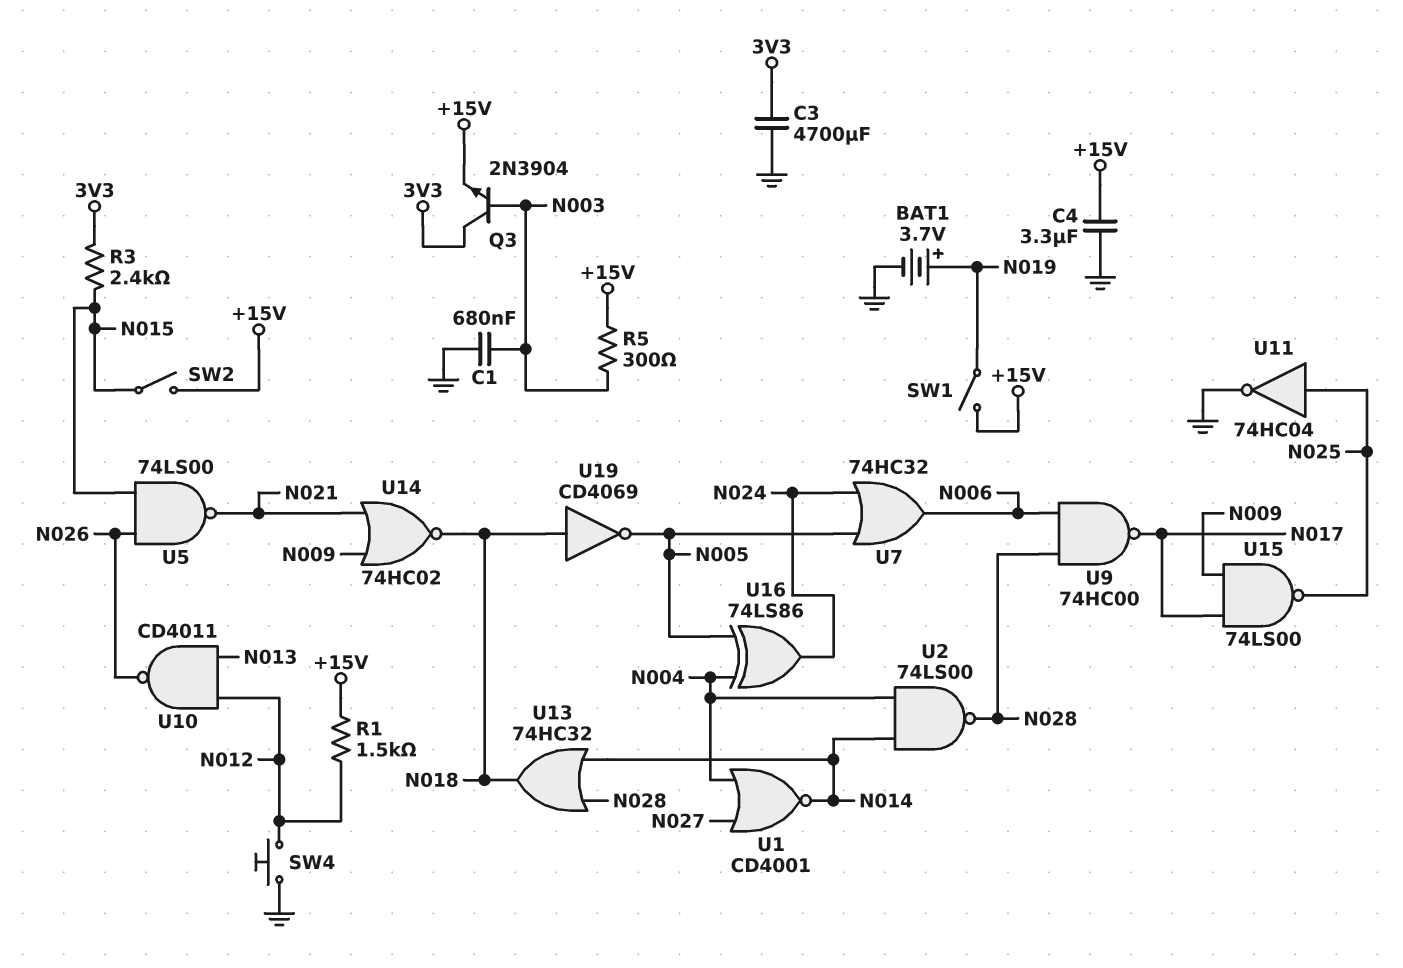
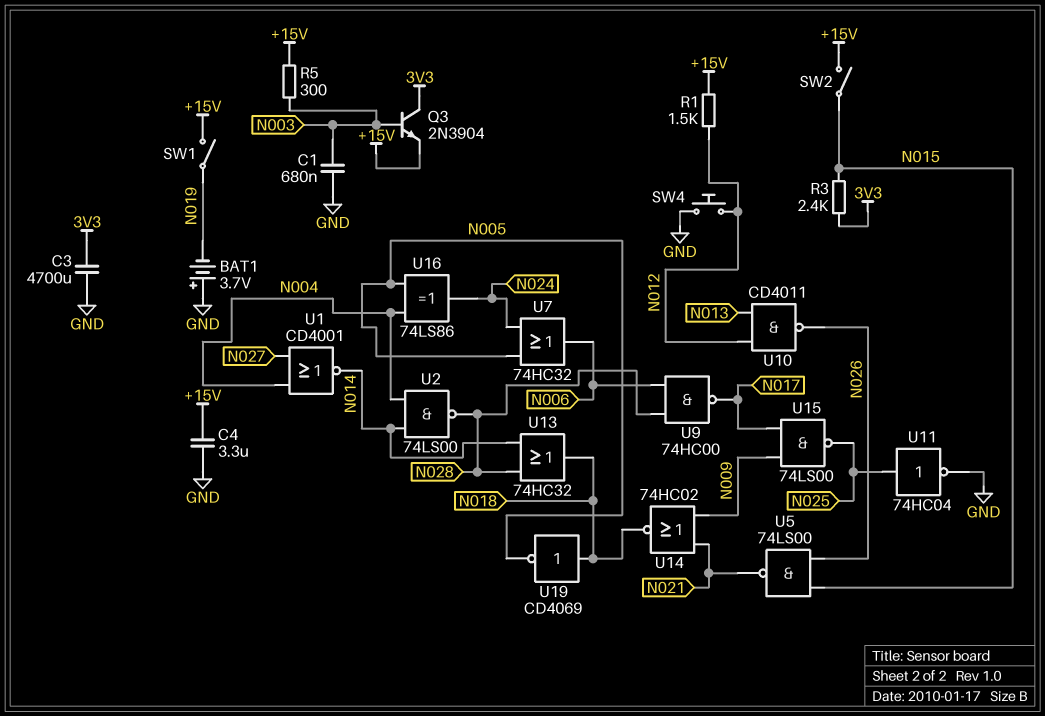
BAT1: 3.7V (plus N019, minus GND) -> 3.7V (plus GND, minus N019)

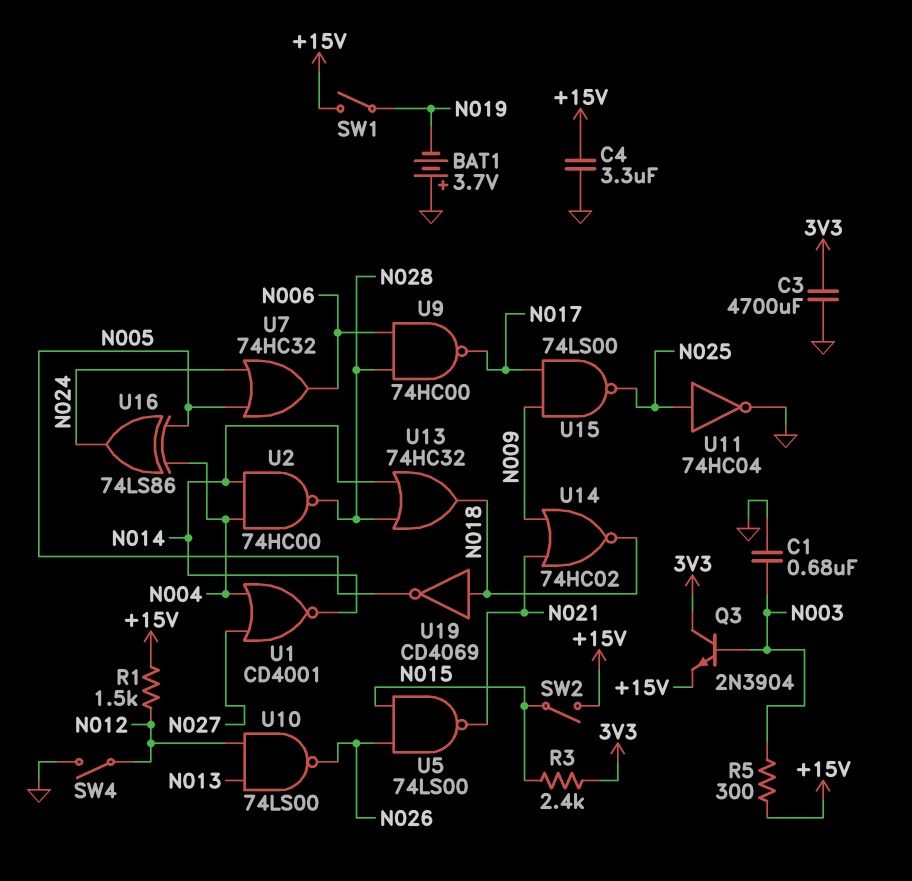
SW4: button (GND, N012) -> switch (GND, N012)
U2: NAND 74LS00 (in N004, in N014, out N028) -> NAND 74HC00 (in N004, in N014, out N028)
U10: NAND CD4011 (in N012, in N013, out N026) -> NAND 74LS00 (in N012, in N013, out N026)

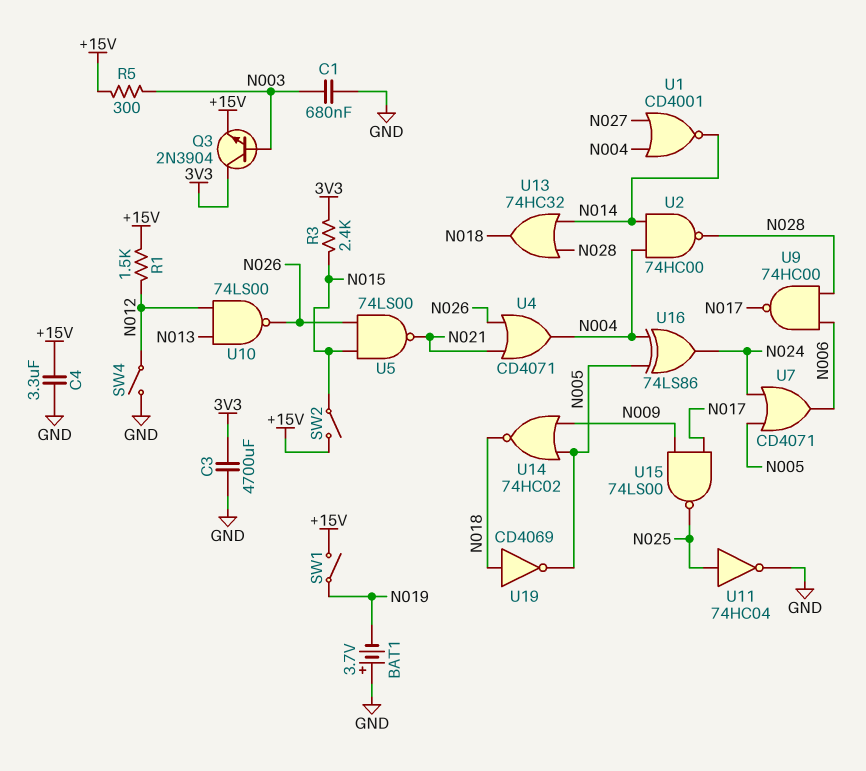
U4: none -> OR CD4071 (in N021, in N026, out N004)
U7: OR 74HC32 (in N005, in N024, out N006) -> OR CD4071 (in N005, in N024, out N006)
U14: NOR 74HC02 (in N009, in N021, out N018) -> NOR 74HC02 (in N005, in N009, out N018)

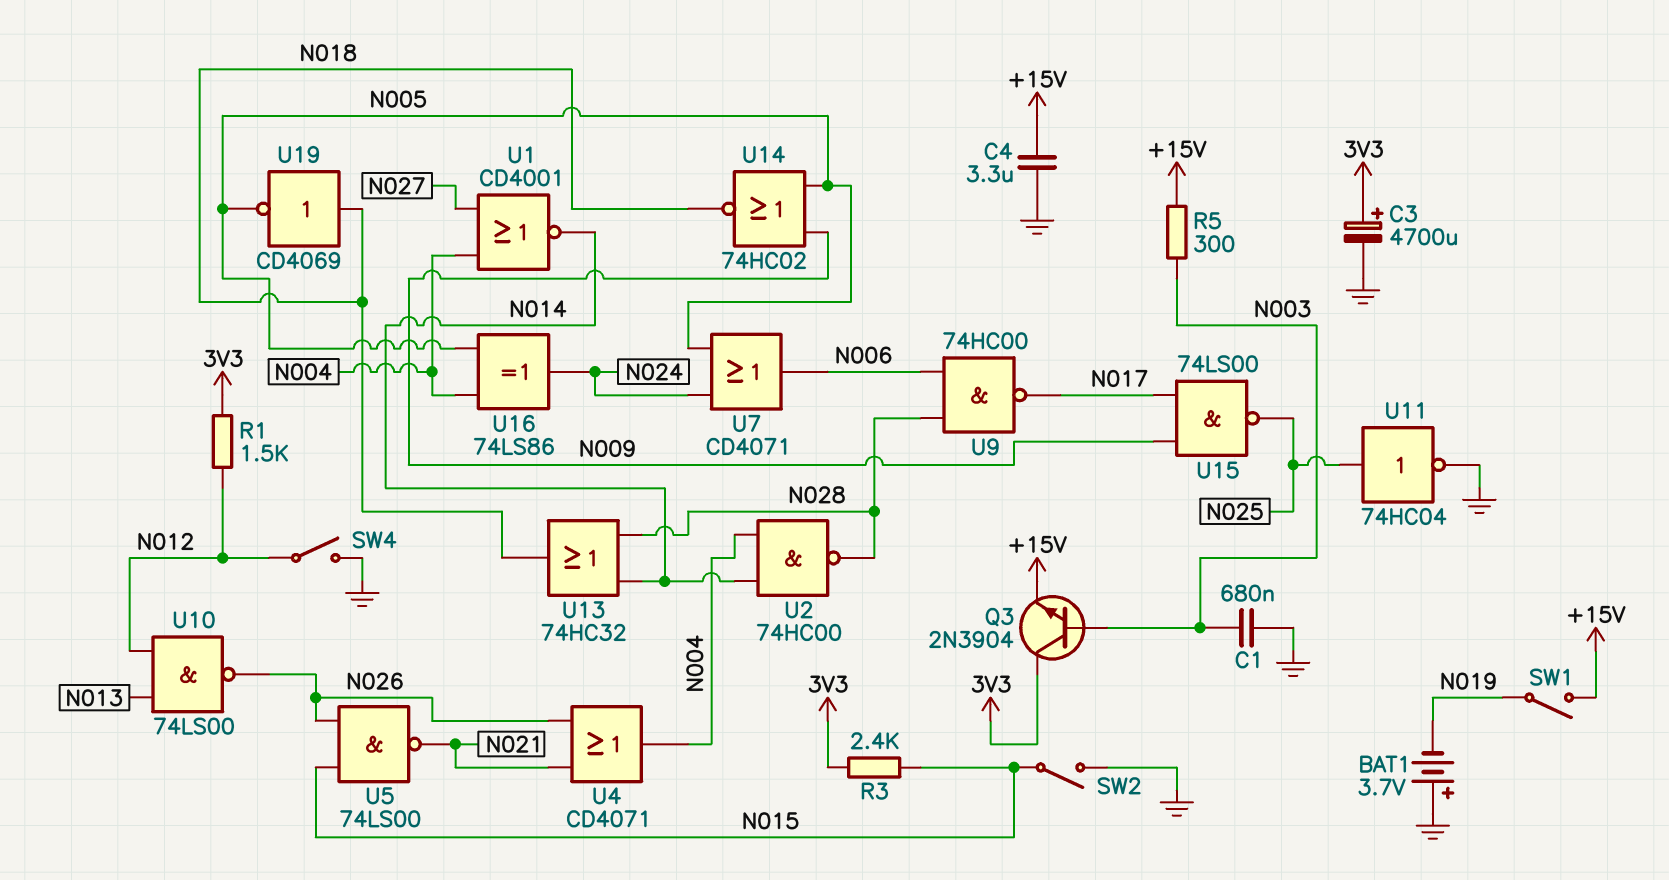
C3: 4700uF (3V3, GND) -> 4700uF (plus 3V3, minus GND)
R1: 1.5k (+15V, N012) -> 1.5k (3V3, N012)
SW2: switch (+15V, N015) -> switch (GND, N015)

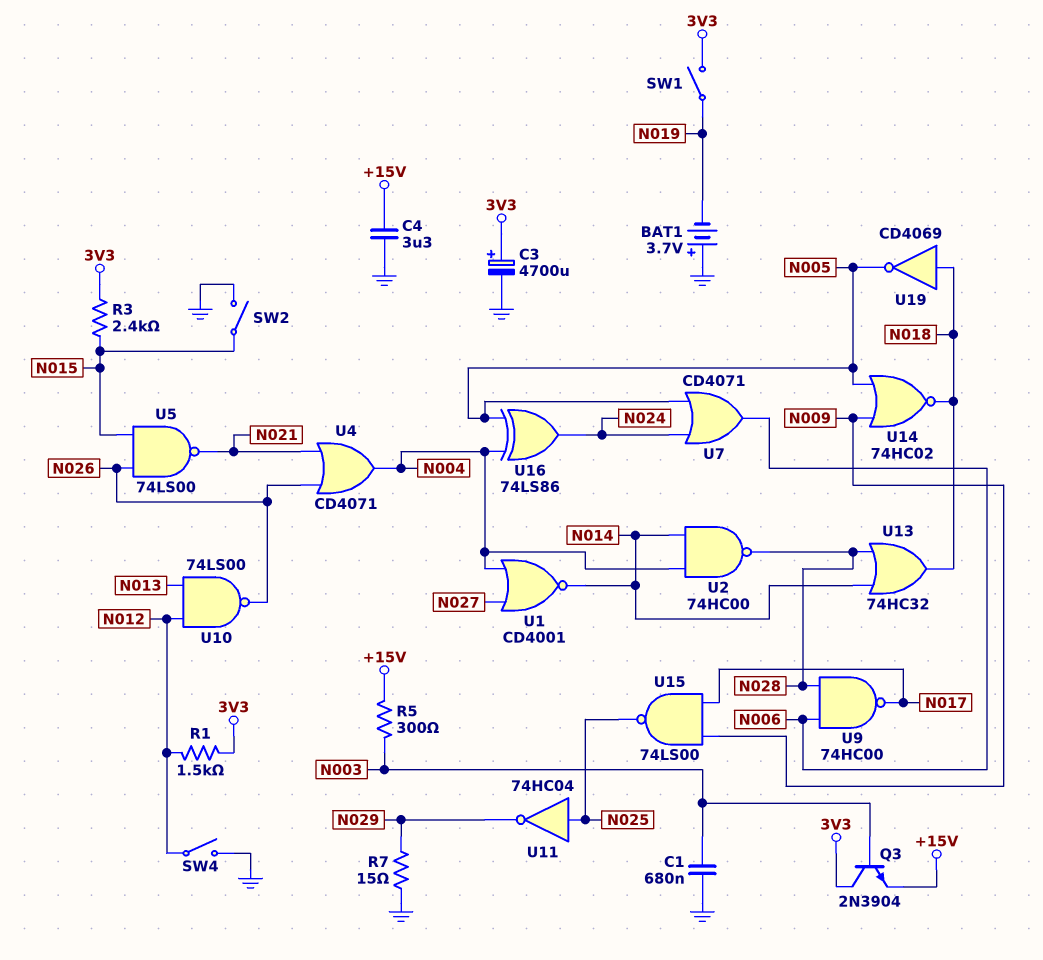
R7: none -> 15 (GND, N029)
SW1: switch (+15V, N019) -> switch (3V3, N019)
U11: NOT 74HC04 (in N025, out GND) -> NOT 74HC04 (in N025, out N029)

